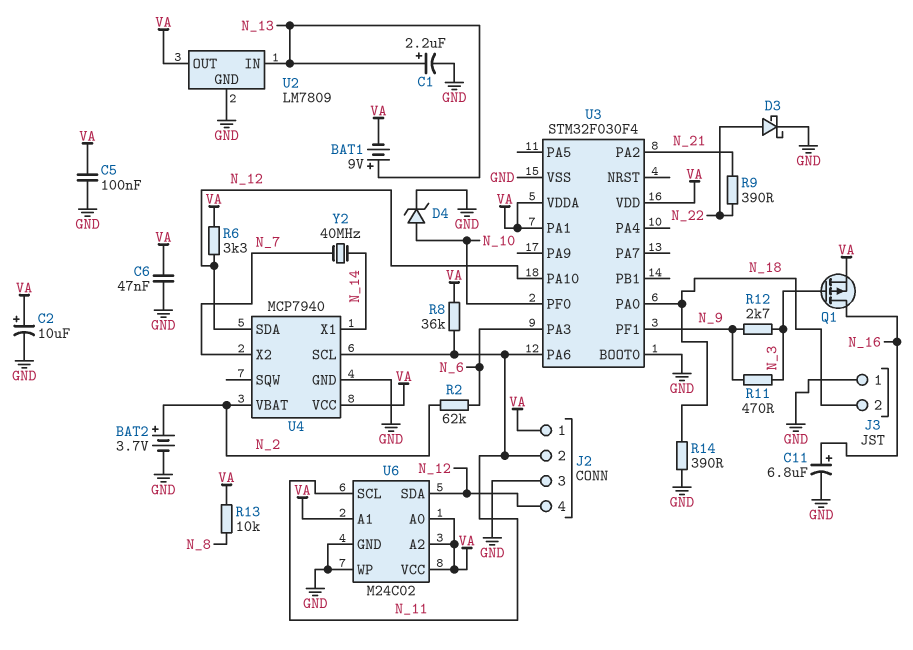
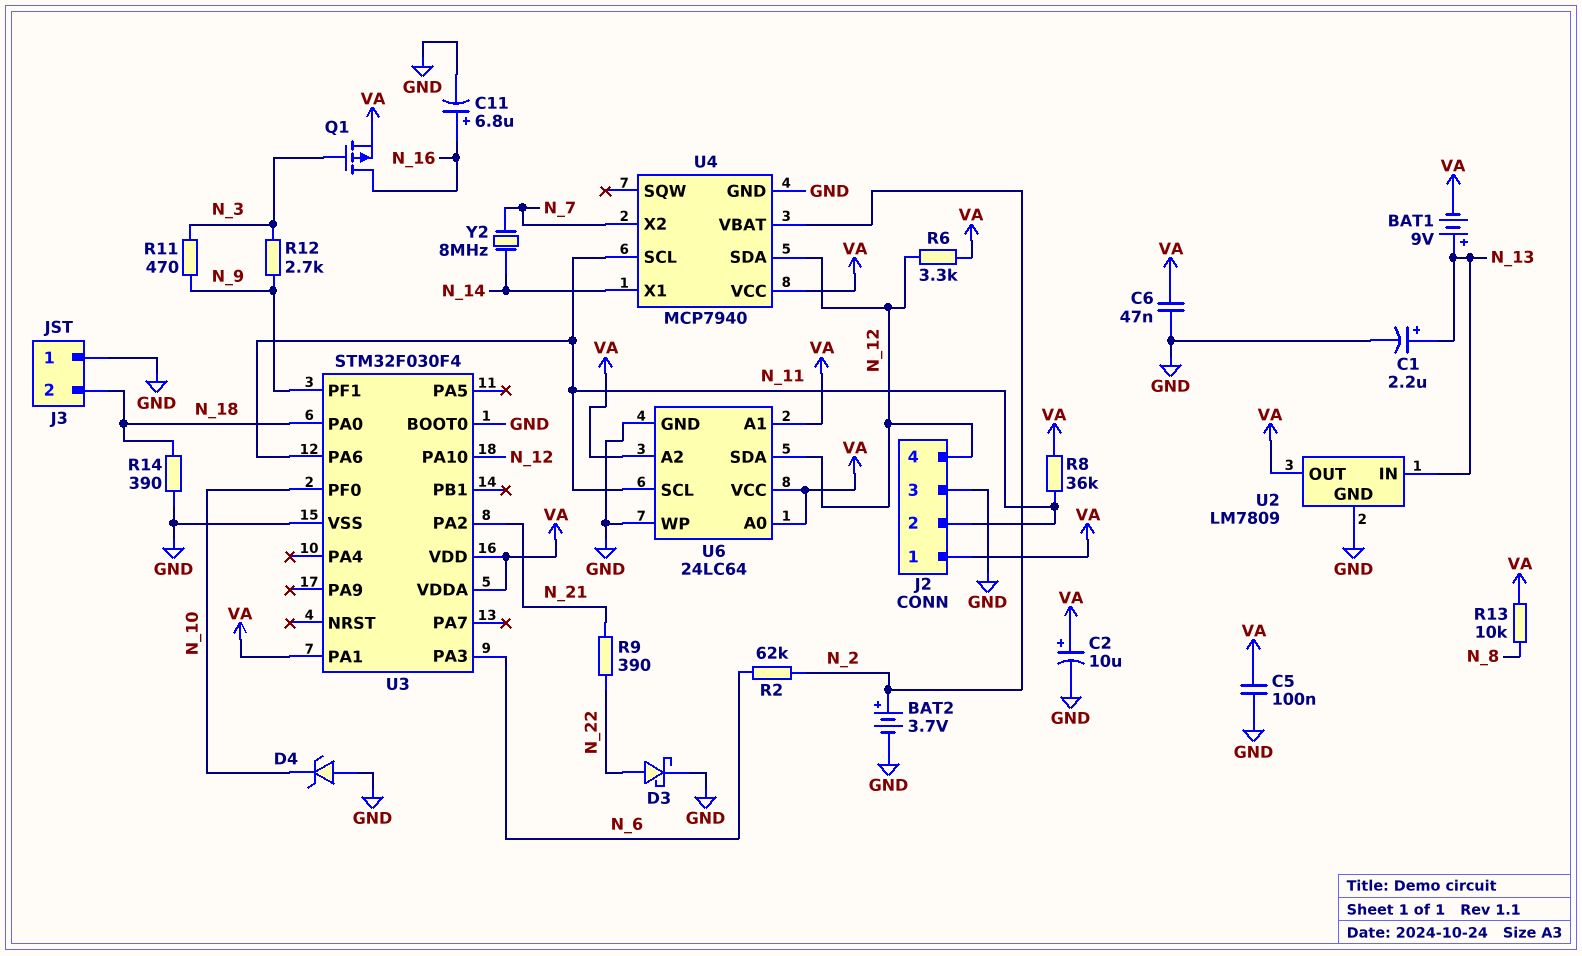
D4: zener (A N_10, K GND) -> zener (A GND, K N_10)
U6: M24C02 -> 24LC64
Y2: 40MHz (N_7, N_14) -> 8MHz (N_7, N_14)

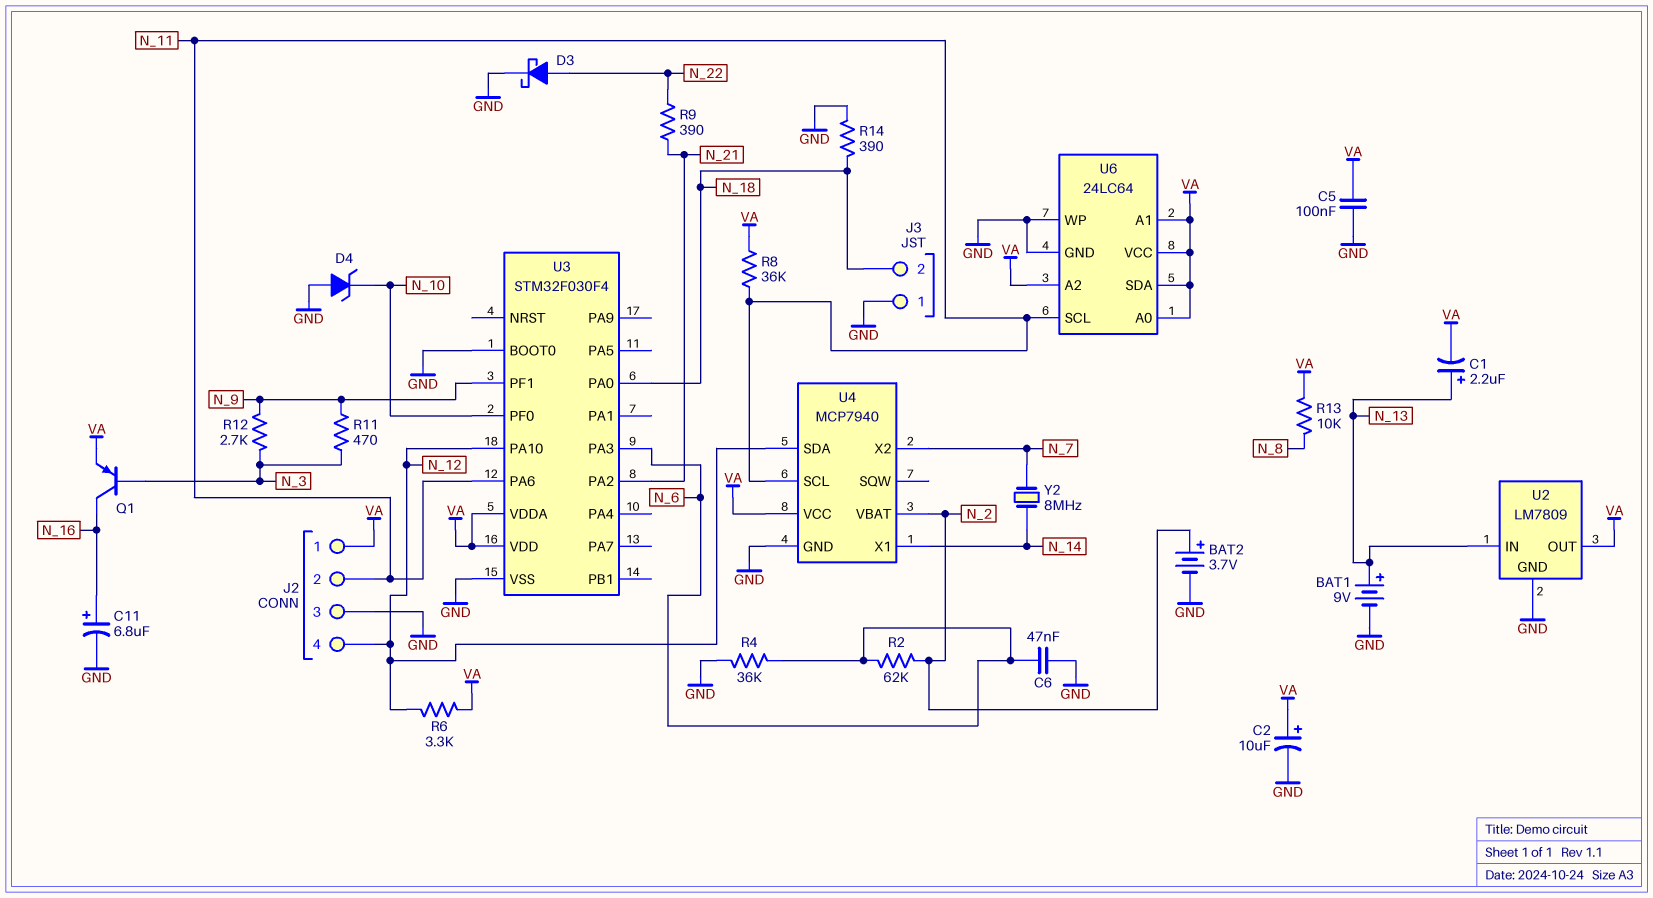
BAT1: 9V (plus N_13, minus VA) -> 9V (plus N_13, minus GND)
C1: 2.2uF (plus N_13, minus GND) -> 2.2uF (plus N_13, minus VA)
C6: 47nF (GND, VA) -> 47nF (GND, N_6)
Q1: PMOS (G N_3, D N_16, S VA) -> PNP (B N_3, C N_16, E VA)
R4: none -> 36k (GND, N_6)
U3 pin PA1: VA -> none
U6 pin SDA: N_12 -> VA

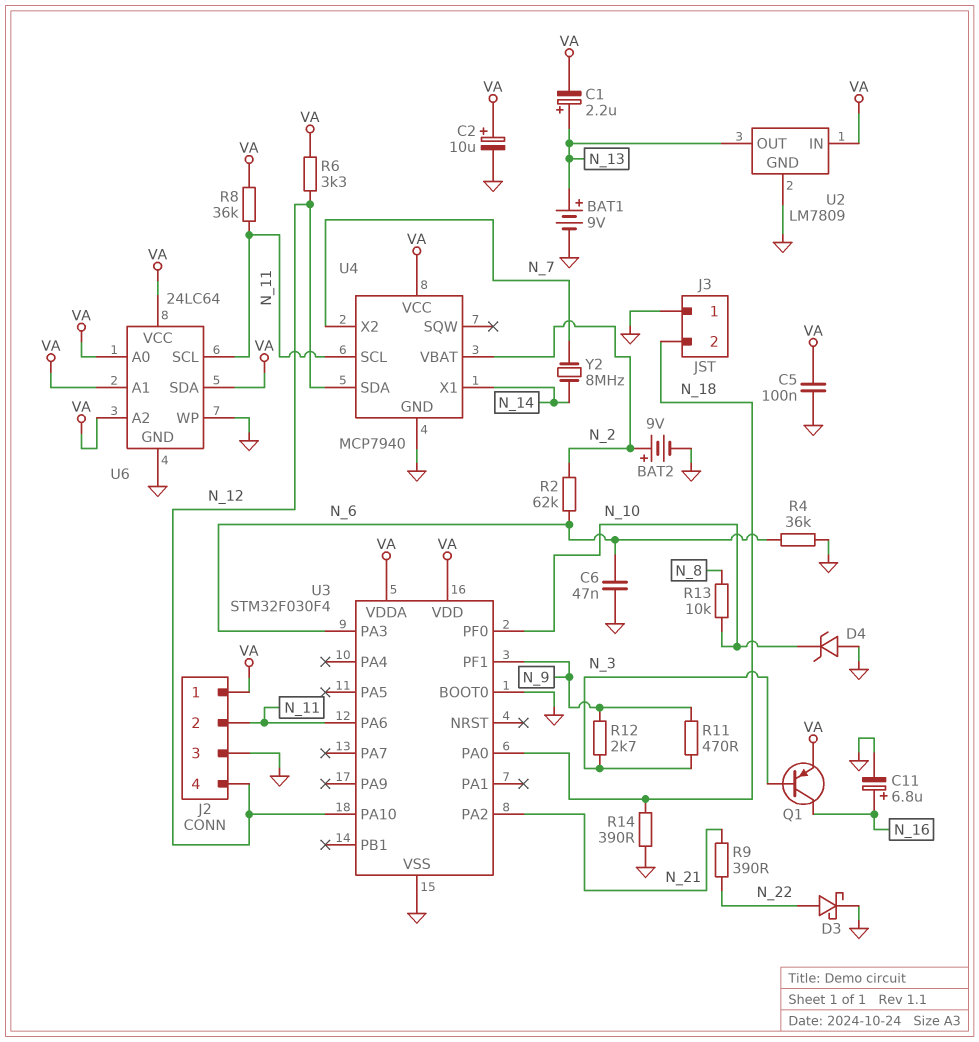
BAT2: 3.7V (plus N_2, minus GND) -> 9V (plus N_2, minus GND)
R13: 10k (N_8, VA) -> 10k (N_8, N_10)
U2 pin IN: N_13 -> VA
U2 pin OUT: VA -> N_13

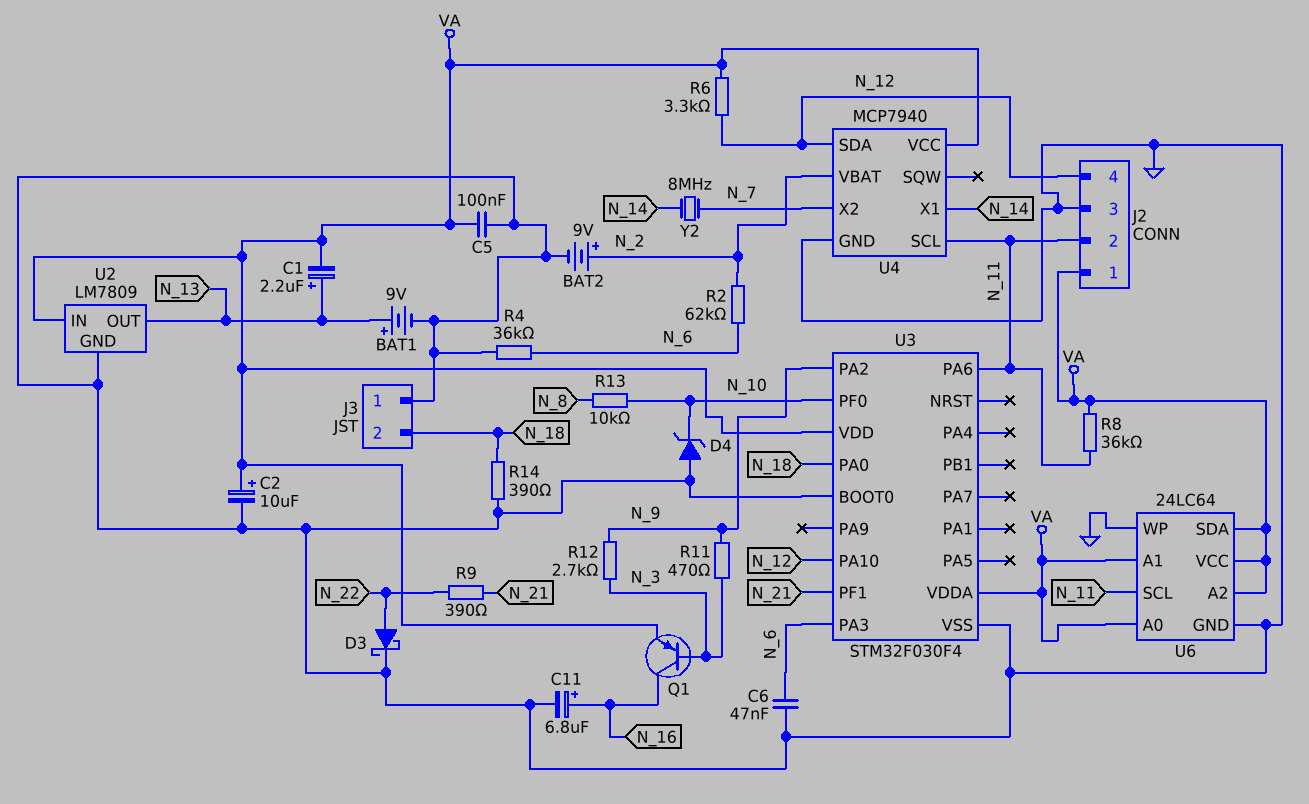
U3 pin PA2: N_21 -> N_9
U3 pin PF1: N_9 -> N_21

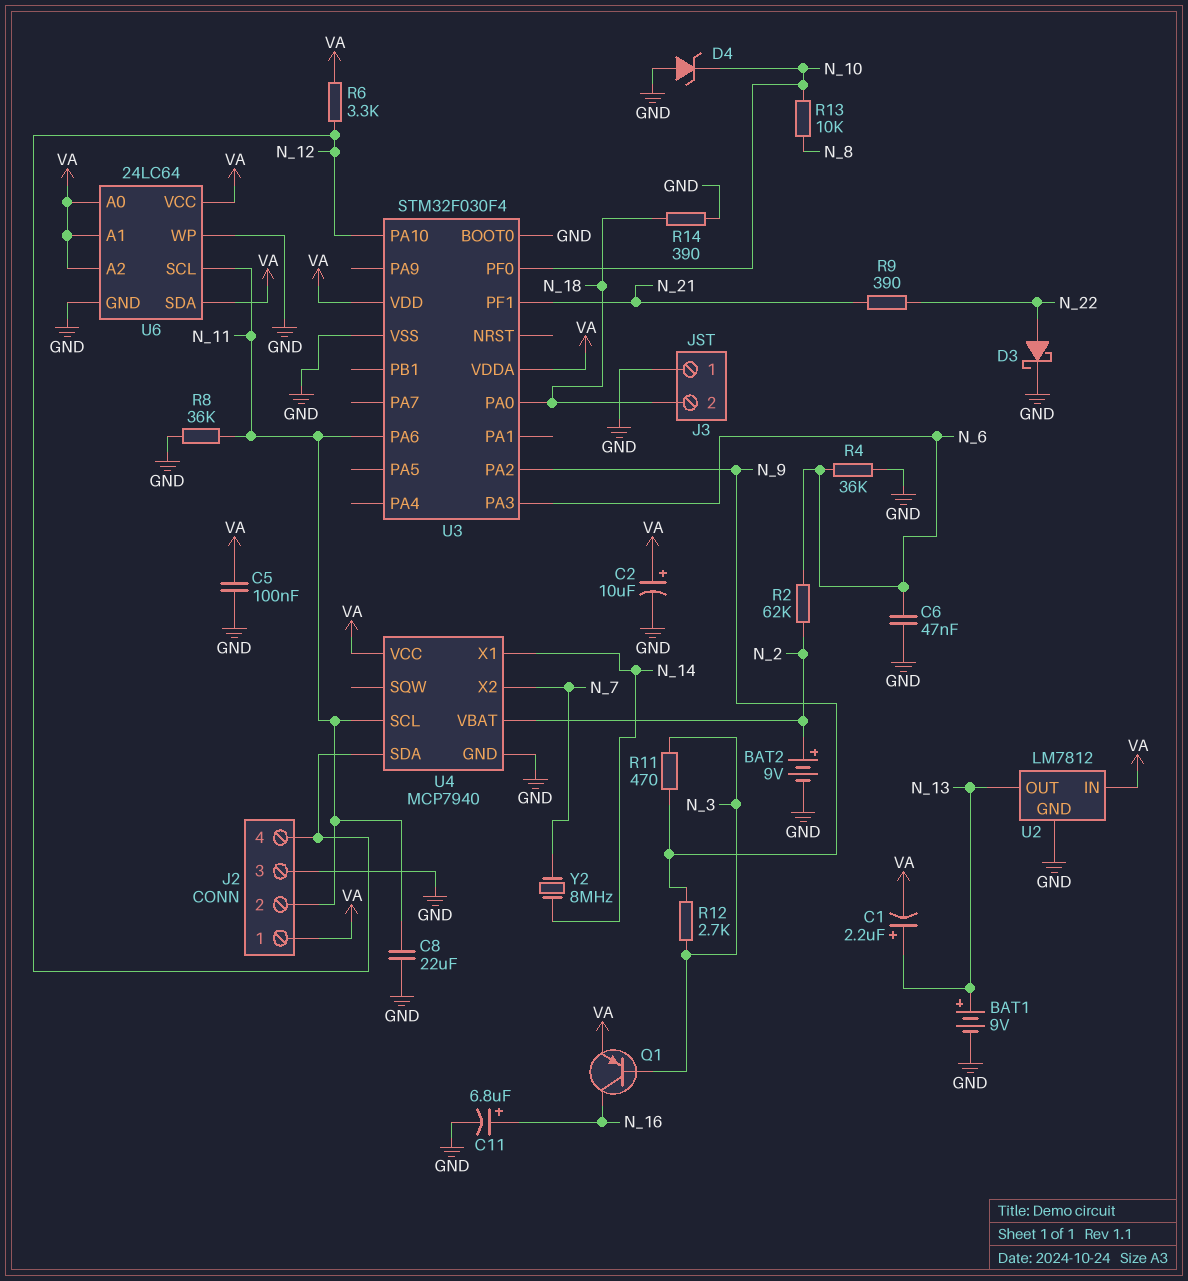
C8: none -> 22uF (GND, N_11)
R8: 36k (N_11, VA) -> 36k (GND, N_11)
U2: LM7809 -> LM7812

